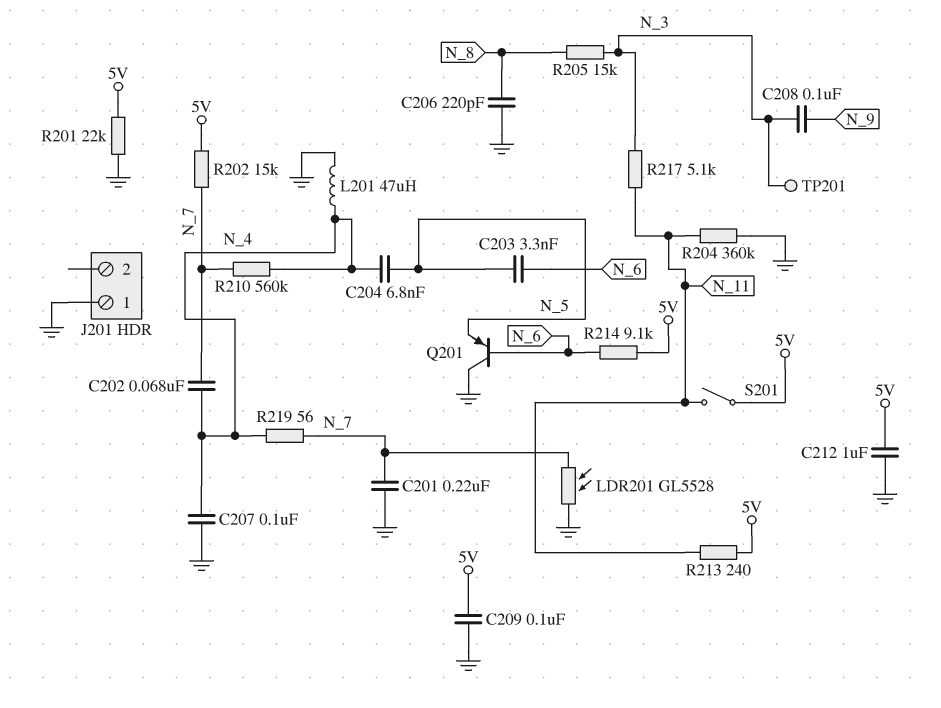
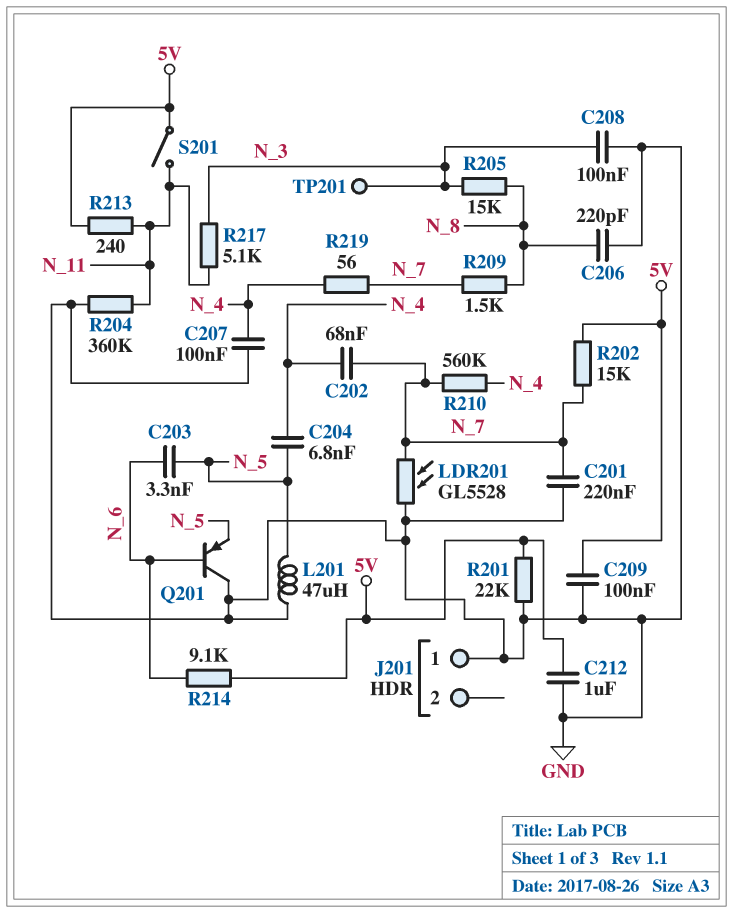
C208: 100nF (N_3, N_9) -> 100nF (GND, N_3)
L201: 47uH (GND, N_4) -> 47uH (GND, N_5)
R209: none -> 1.5k (N_7, N_8)

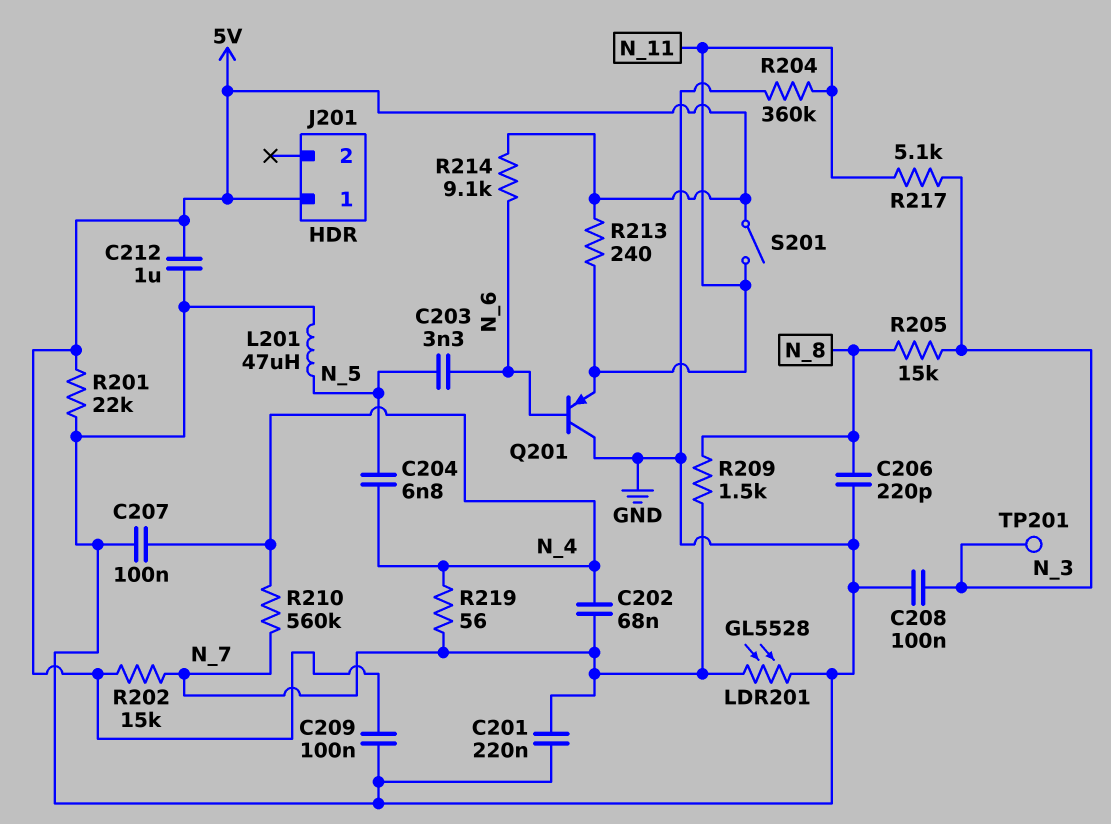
J201 pin 1: GND -> 5V
Q201: PNP (B N_6, C GND, E N_5) -> PNP (B N_6, C GND, E N_11)

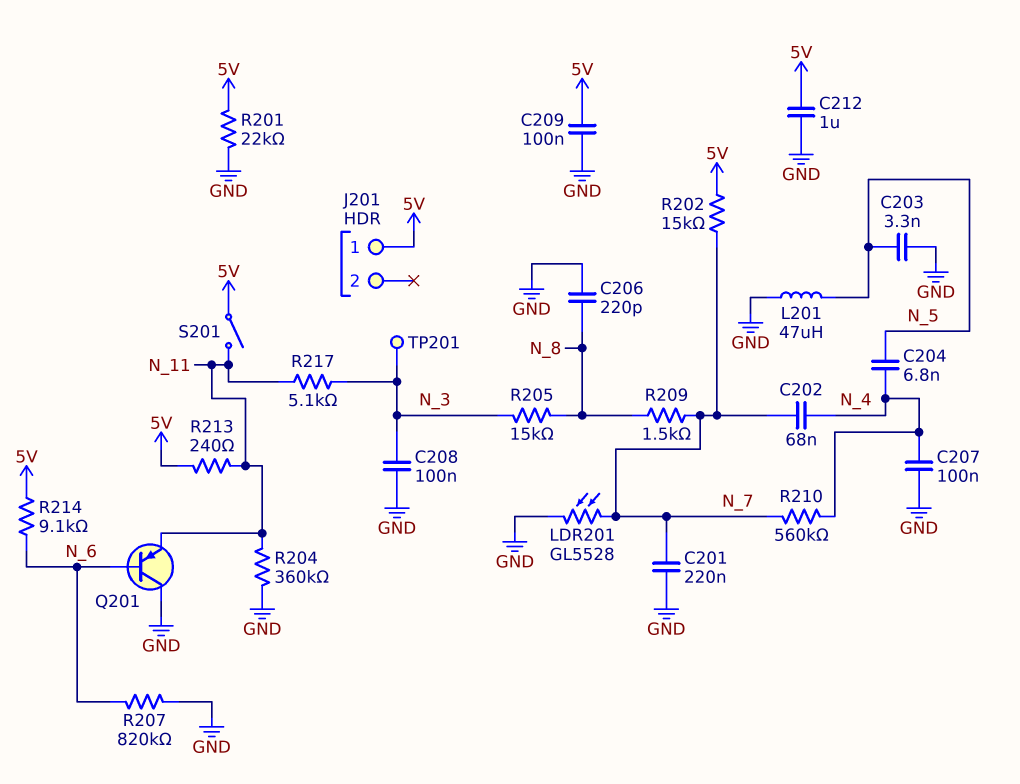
C203: 3.3nF (N_5, N_6) -> 3.3nF (GND, N_5)
R207: none -> 820k (GND, N_6)
R219: 56 (N_4, N_7) -> none

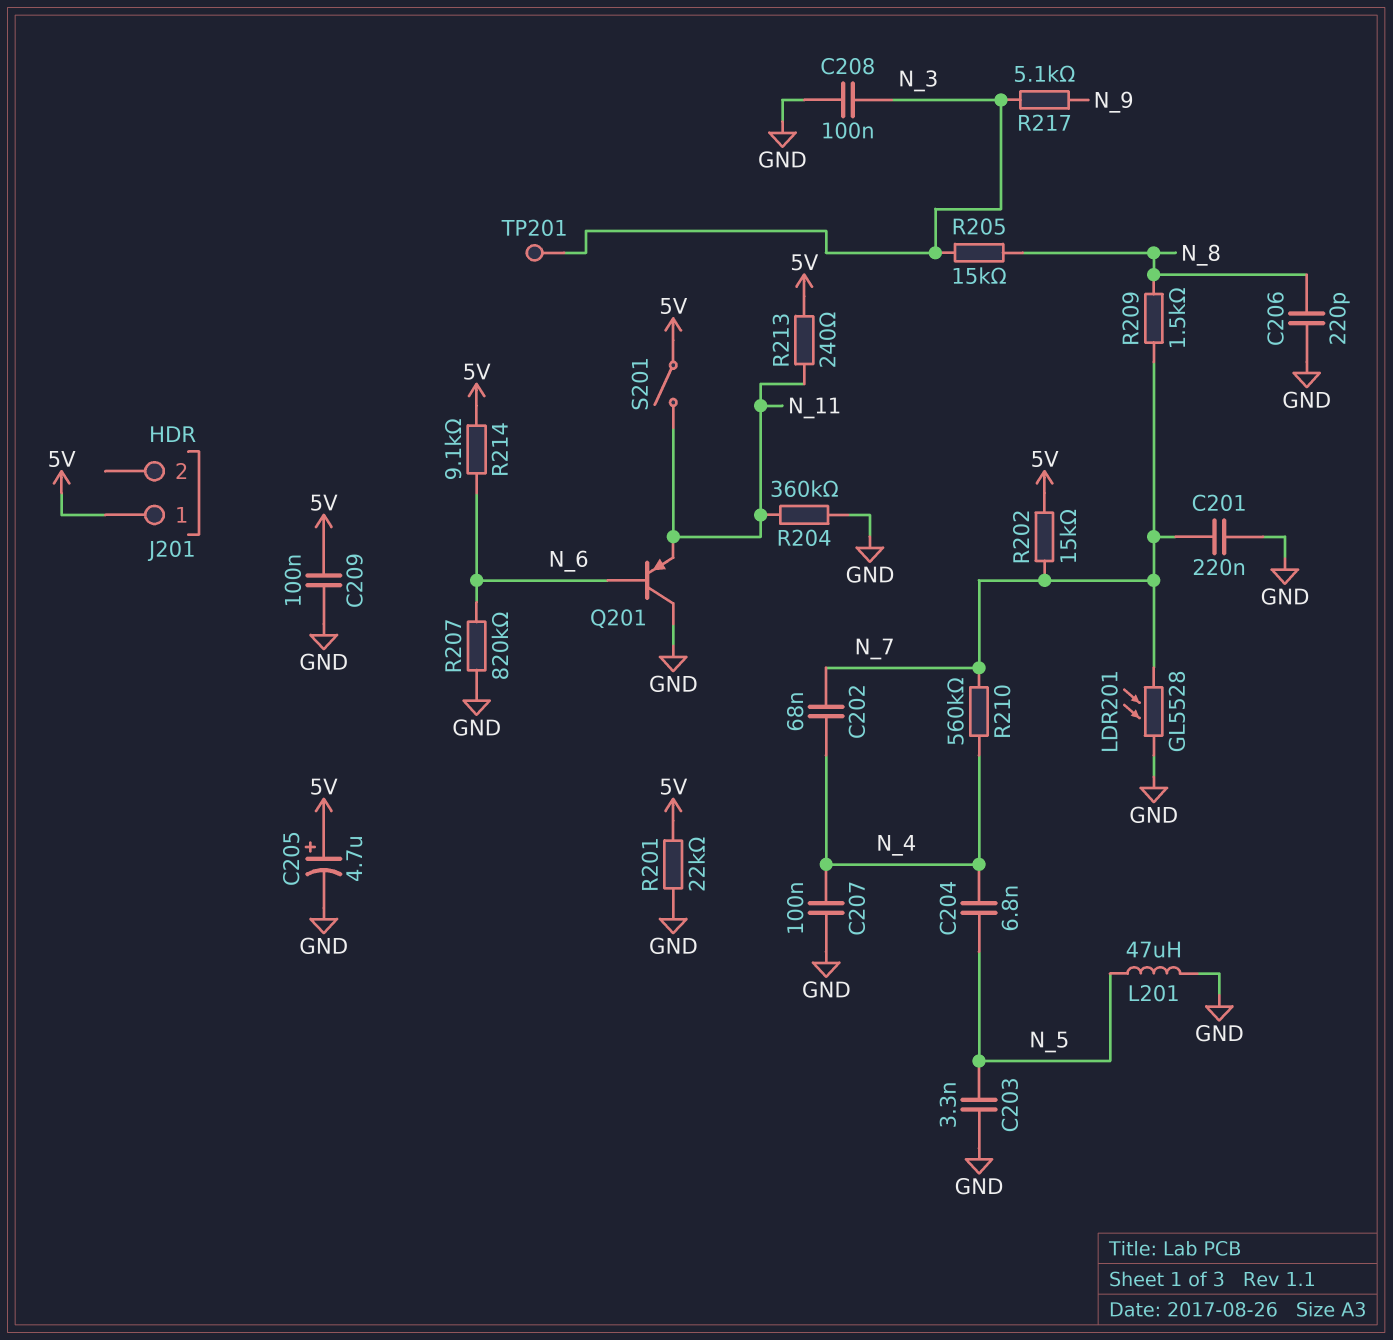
C205: none -> 4.7uF (plus 5V, minus GND)
C212: 1uF (5V, GND) -> none
R217: 5.1k (N_3, N_11) -> 5.1k (N_3, N_9)

